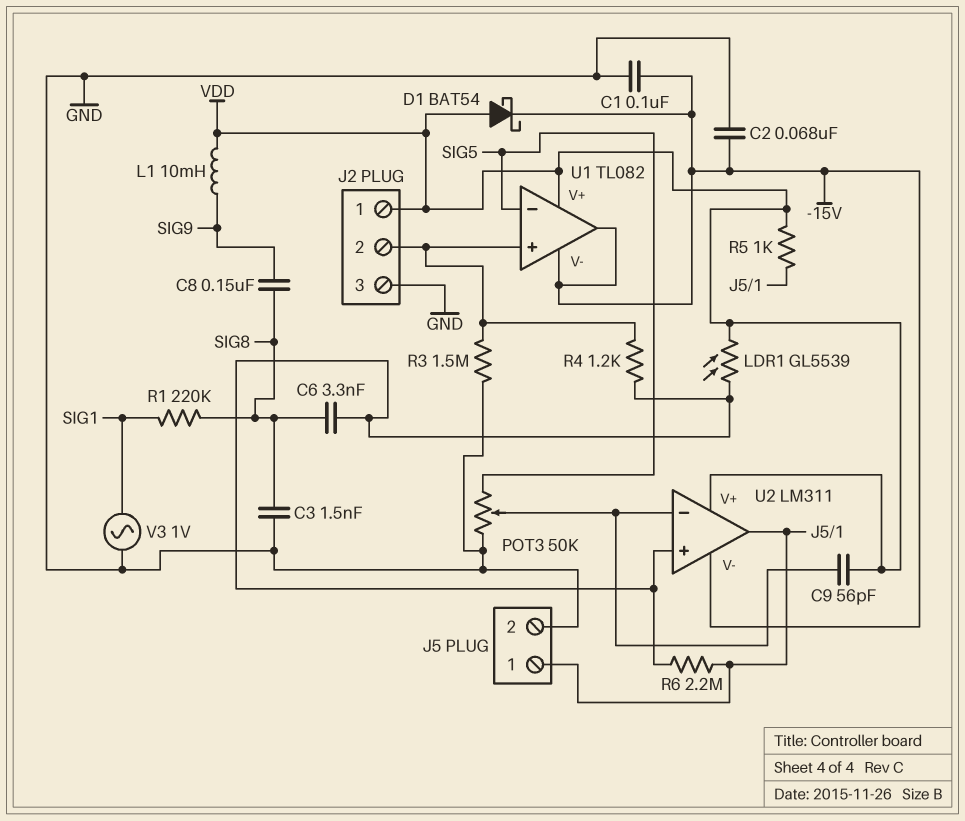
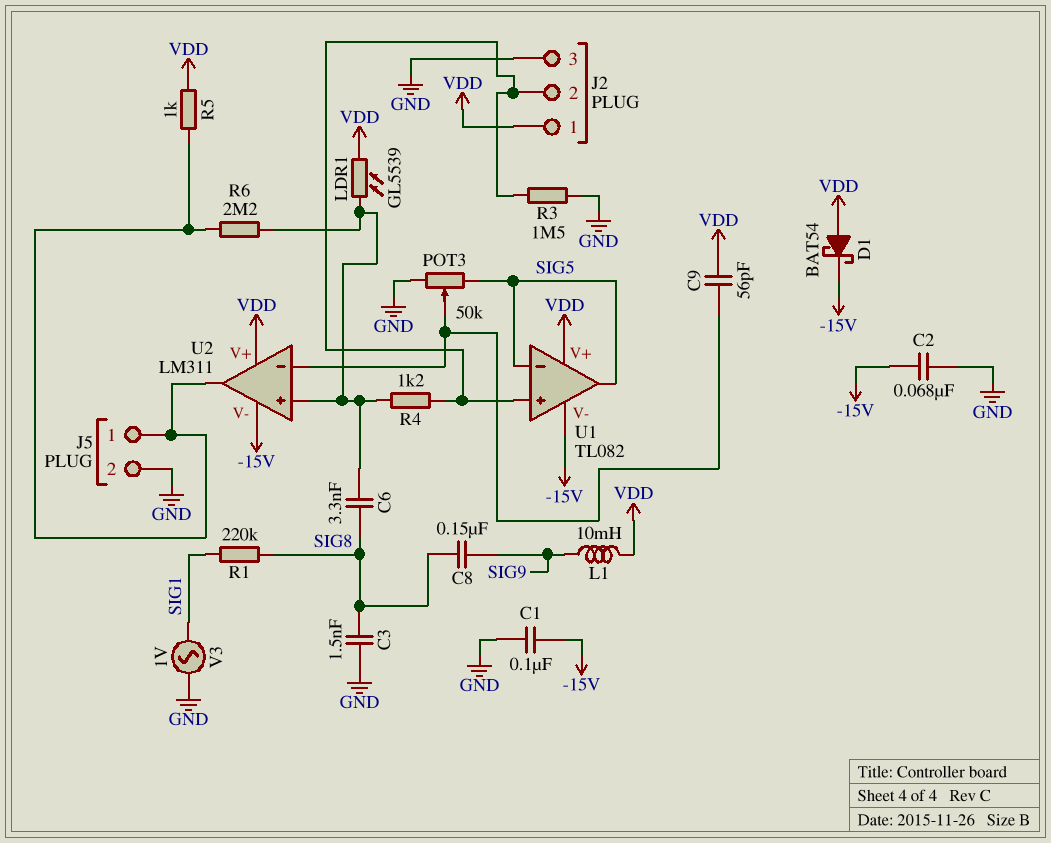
U1 pin out: -15V -> SIG5

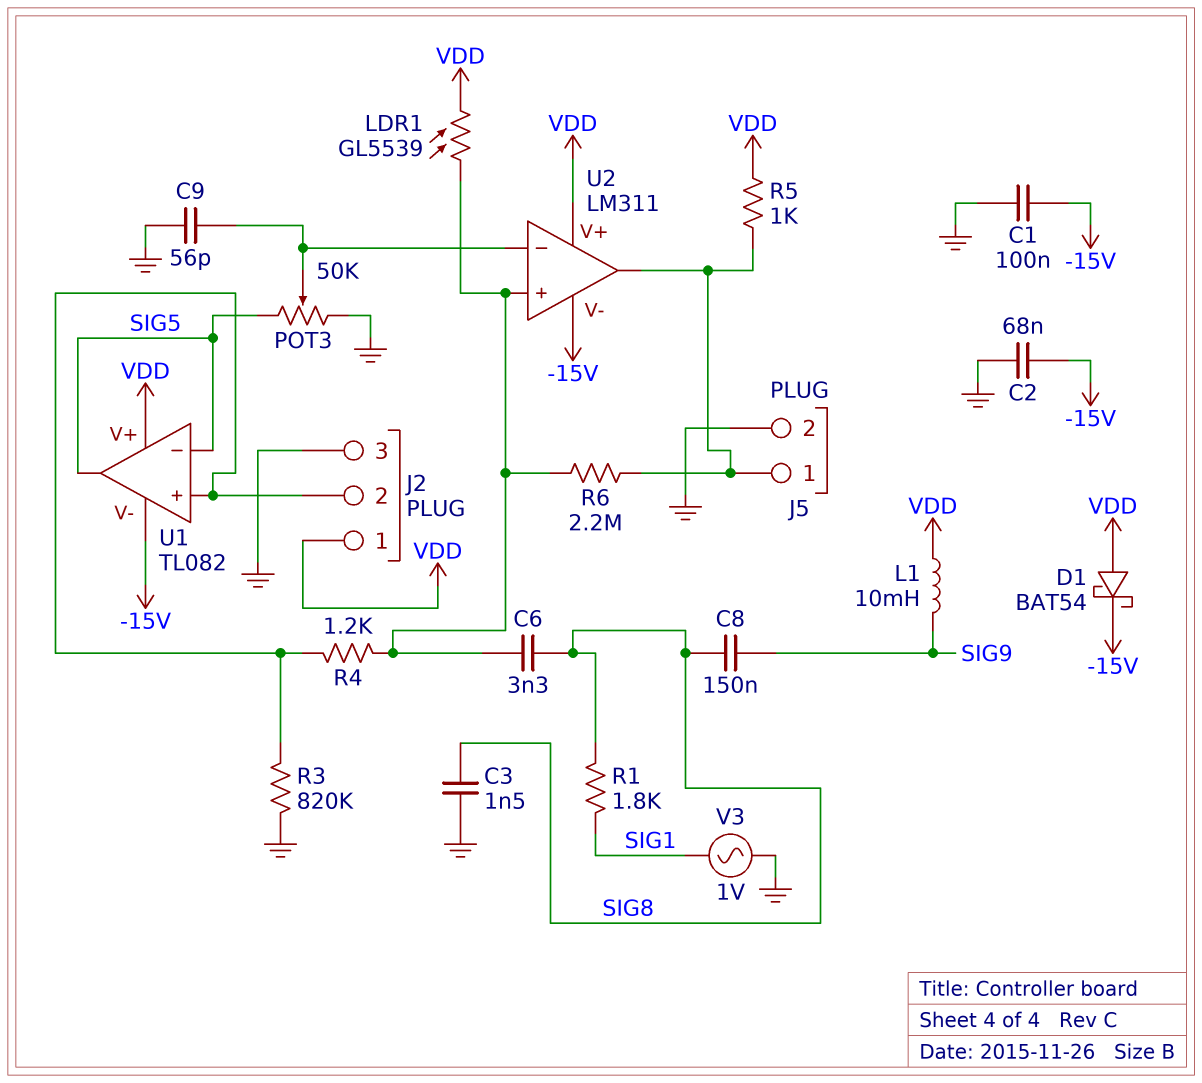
C9: 56pF (U2/in-, VDD) -> 56pF (GND, U2/in-)
R1: 220k (SIG1, SIG8) -> 1.8k (SIG1, SIG8)
R3: 1.5M (GND, J2/2) -> 820k (GND, J2/2)

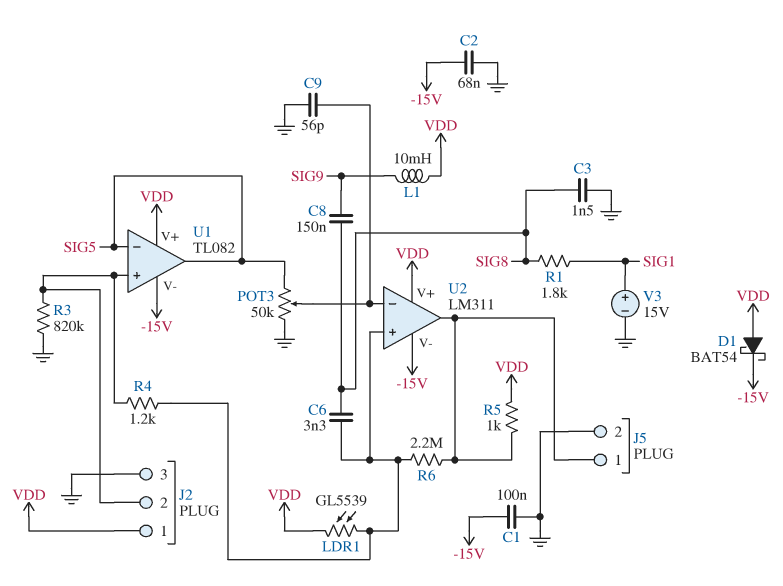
V3: AC 1V (GND, SIG1) -> 15V (plus SIG1, minus GND)

